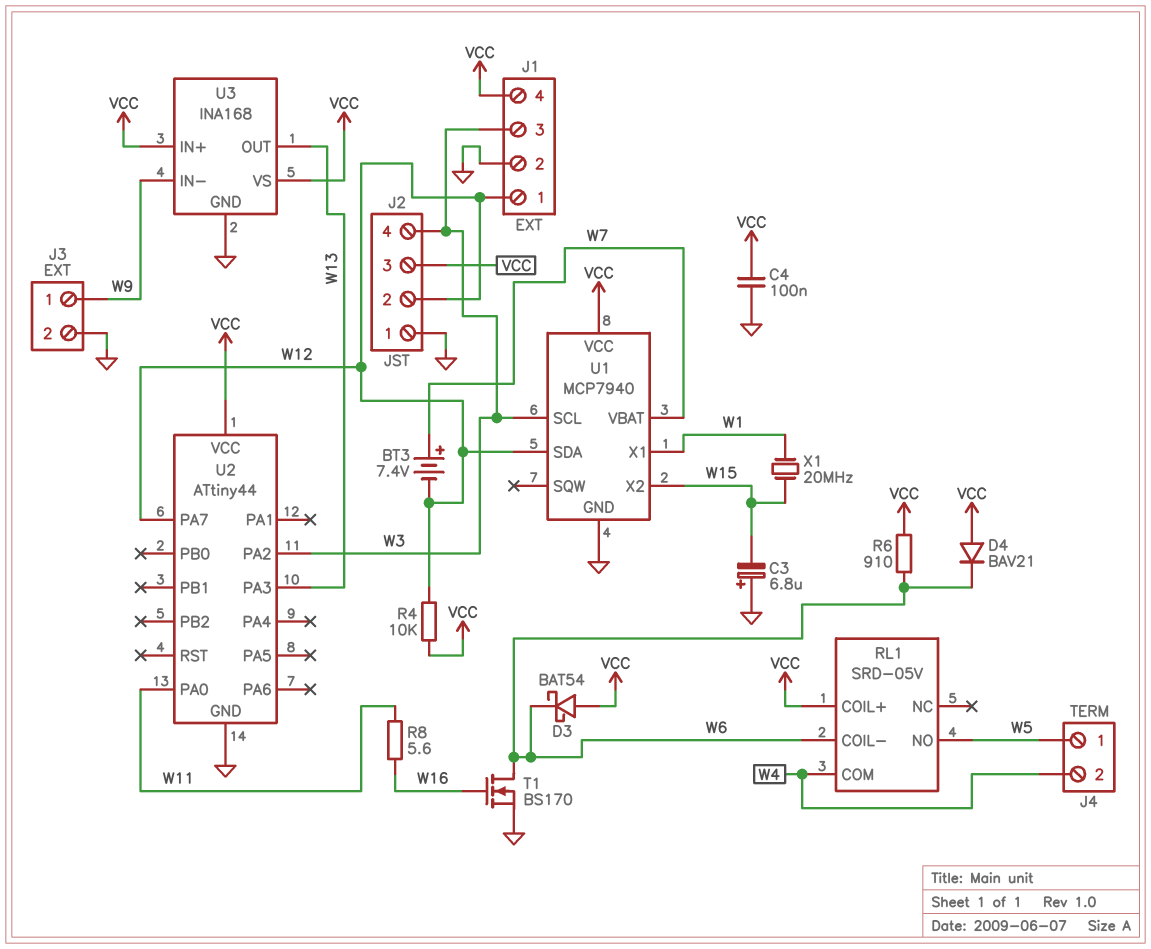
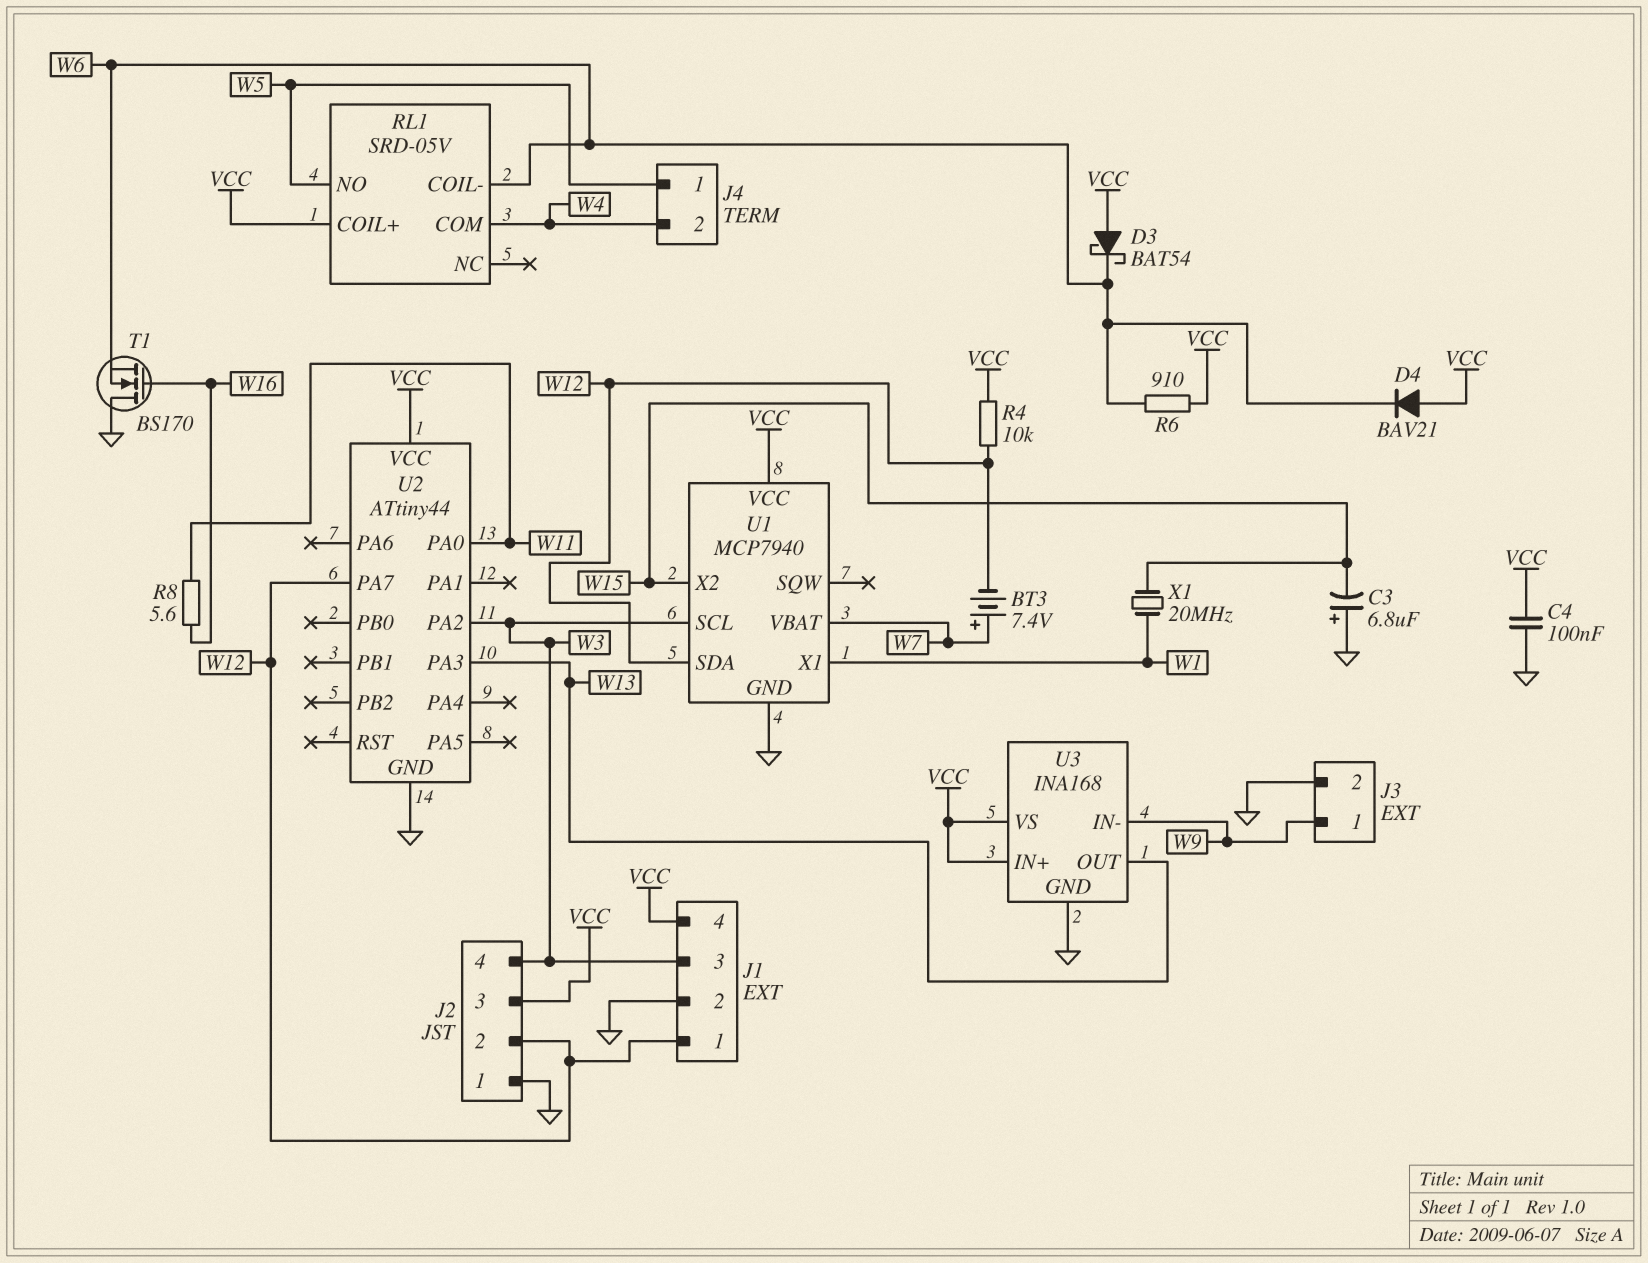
T1: NMOS BS170 (G W16, D W6, S GND) -> NMOS BS170 (G W16, D GND, S W6)

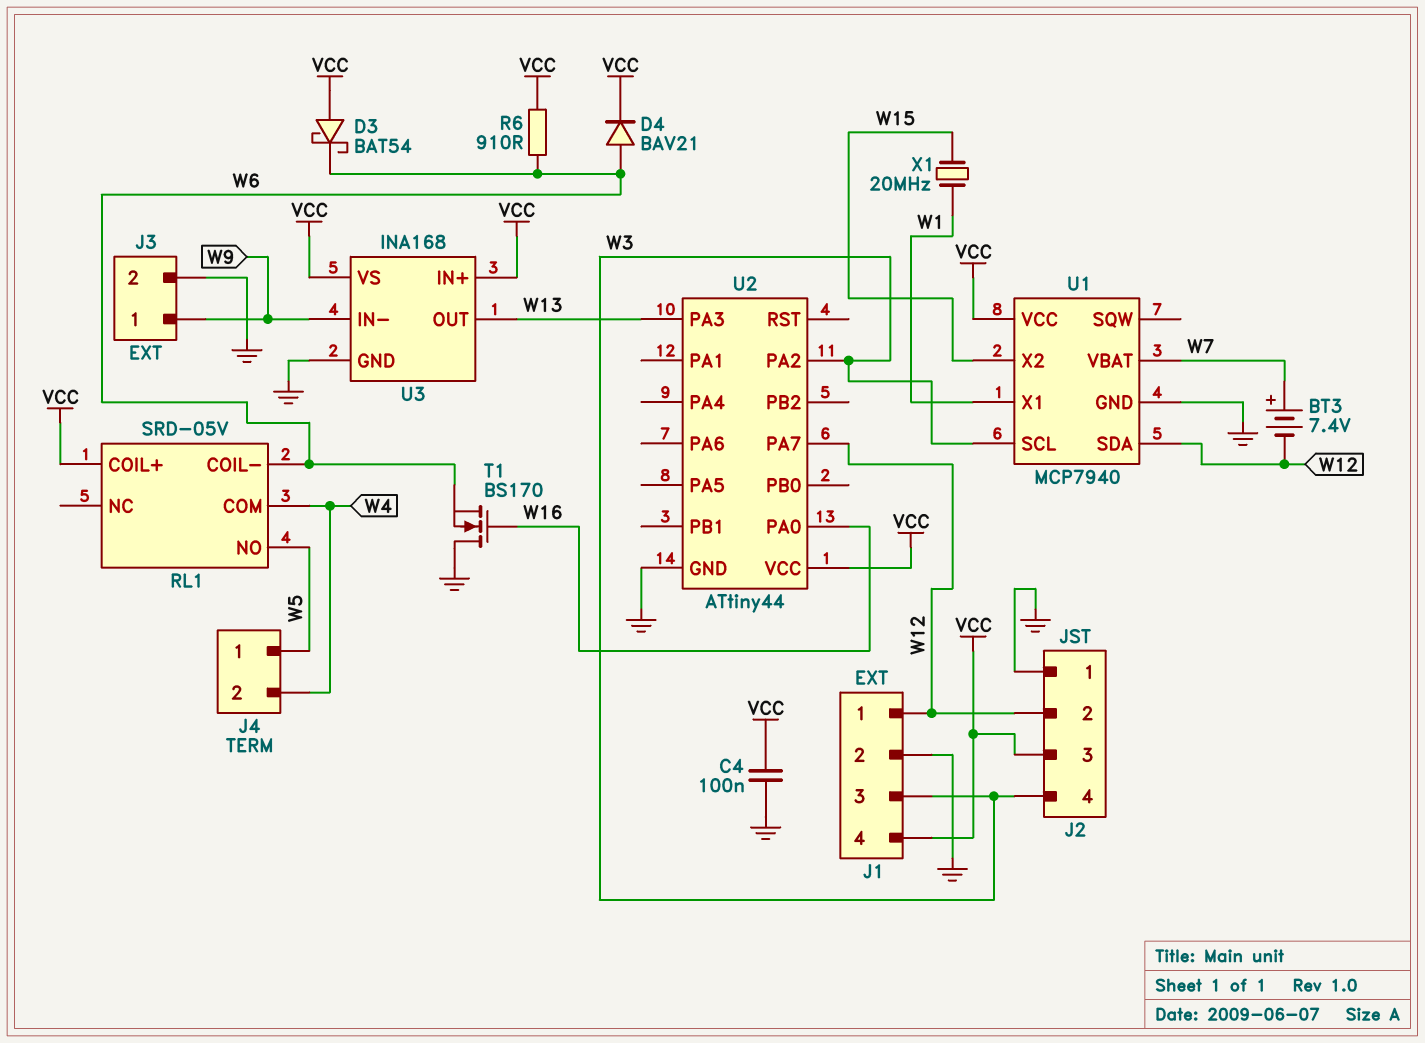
C3: 6.8uF (plus GND, minus W15) -> none
D4: diode BAV21 (A VCC, K W6) -> diode BAV21 (A W6, K VCC)
R4: 10k (VCC, W12) -> none
R8: 5.6 (W11, W16) -> none
U2 pin PA0: W11 -> W16

